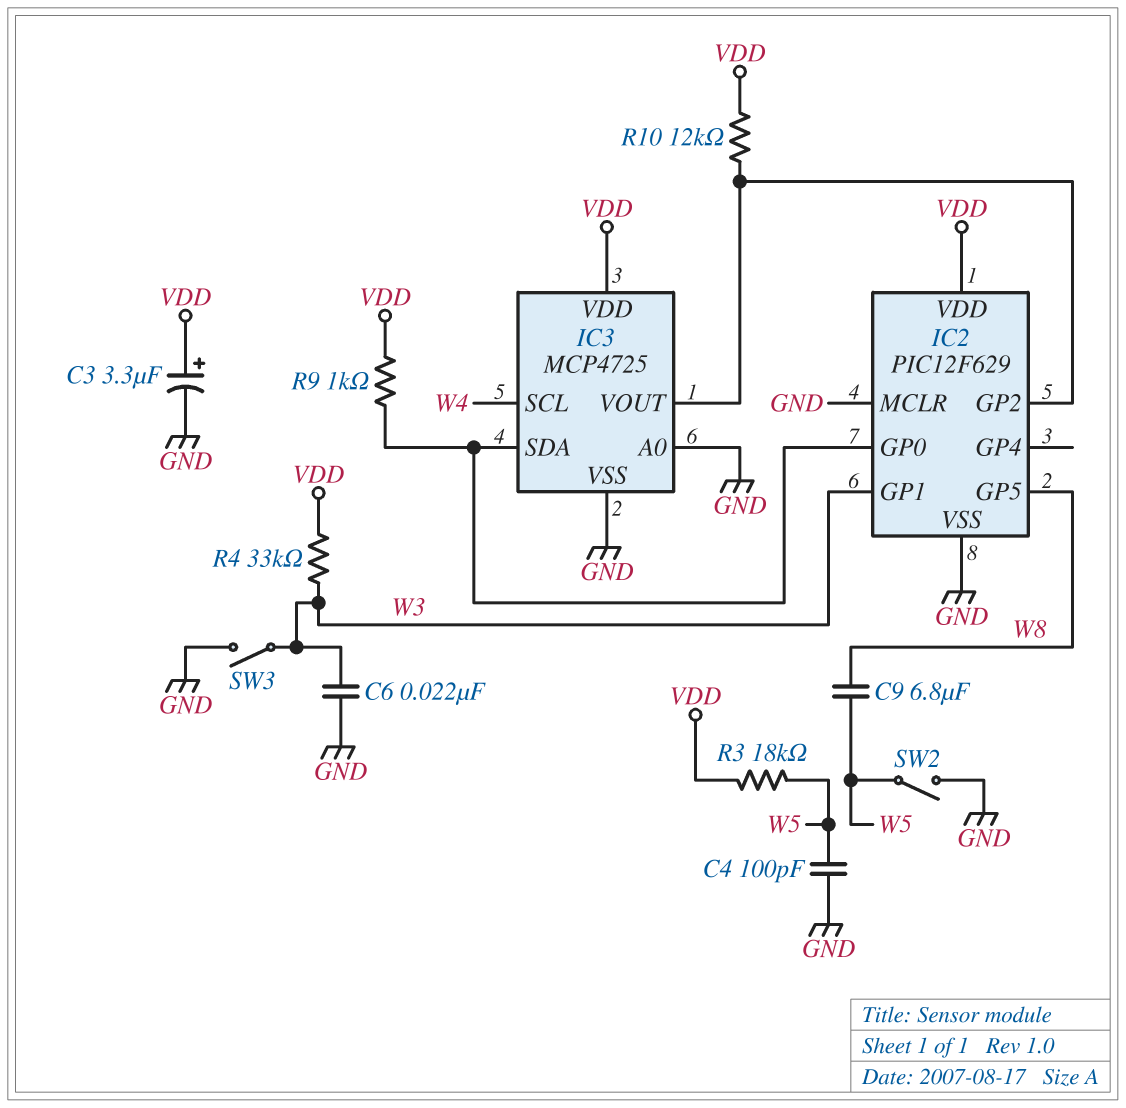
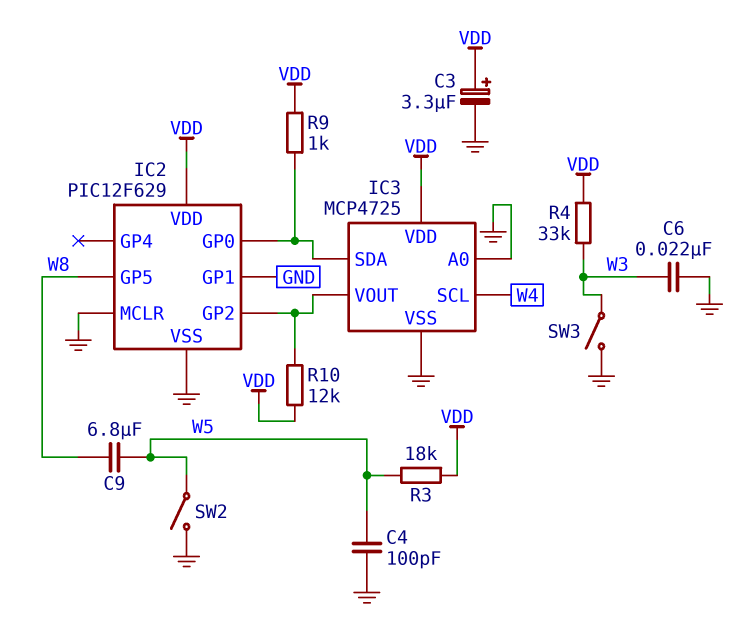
IC2 pin GP1: W3 -> GND

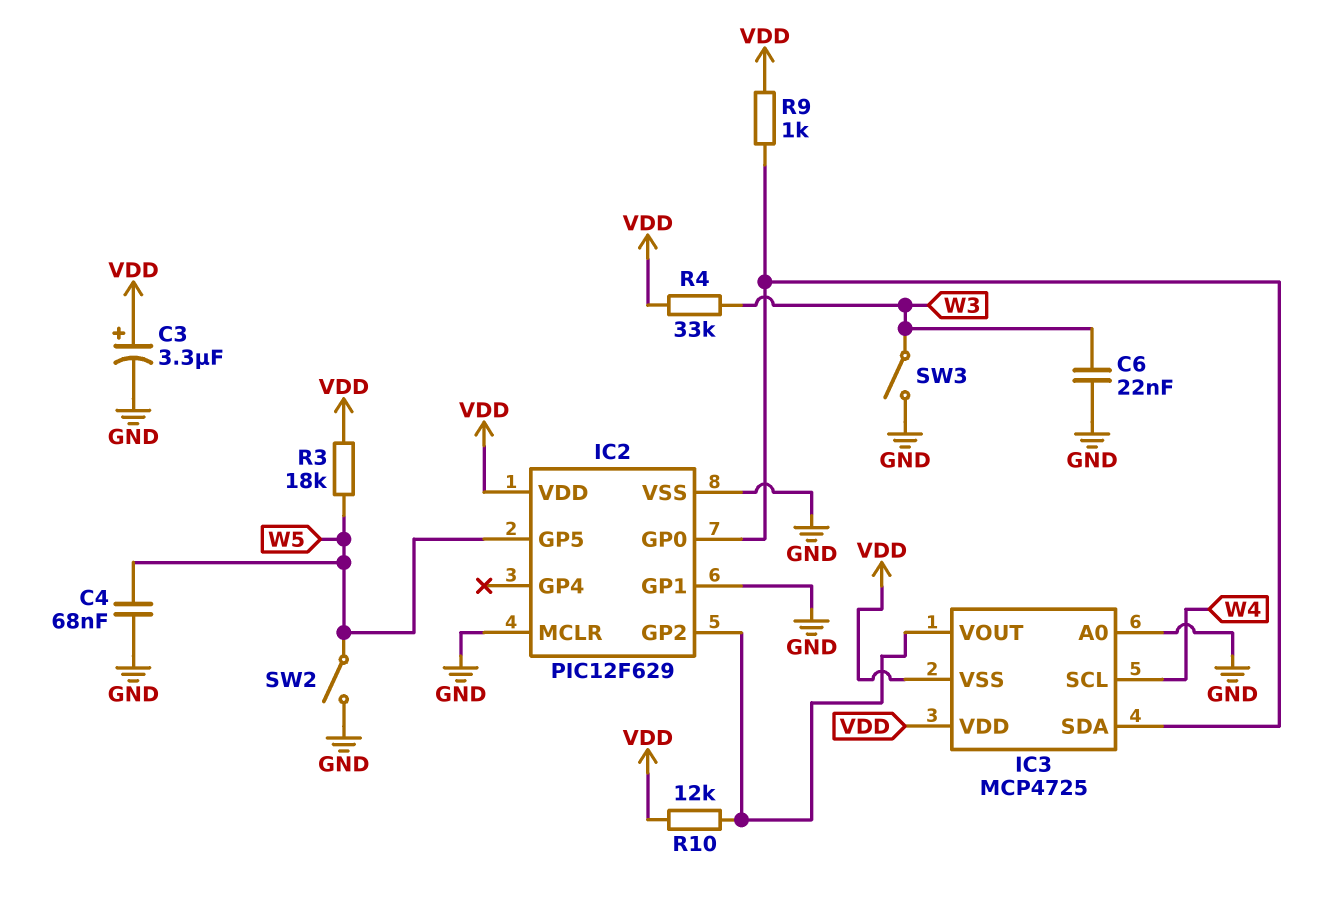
C4: 100pF (GND, W5) -> 68nF (GND, W5)
C9: 6.8uF (W5, W8) -> none
IC2 pin GP5: W8 -> W5
IC3 pin VSS: GND -> VDD

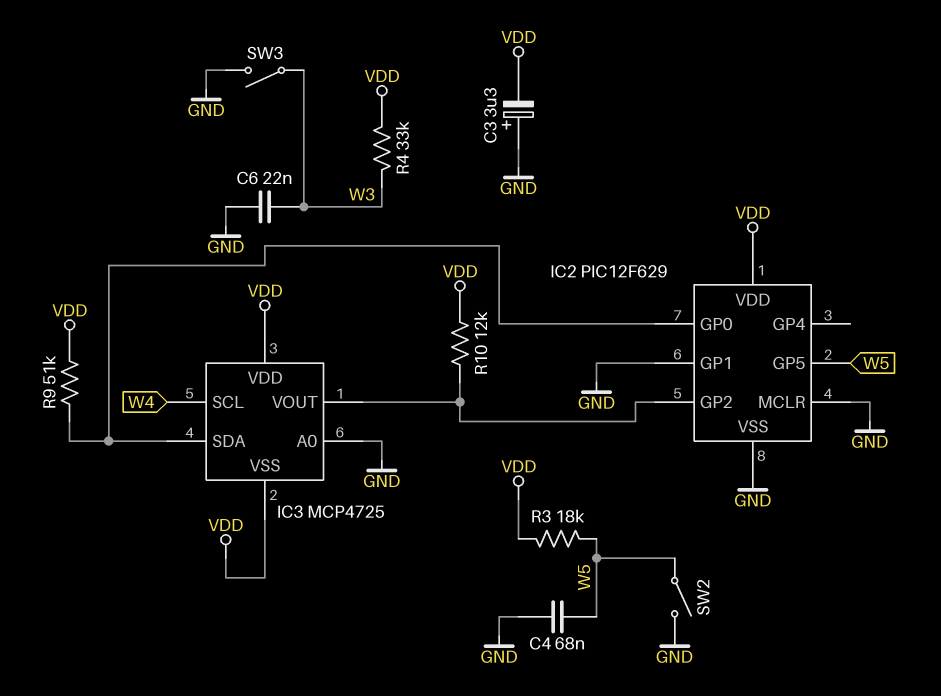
C3: 3.3uF (plus VDD, minus GND) -> 3.3uF (plus GND, minus VDD)
R9: 1k (IC2/GP0, VDD) -> 51k (IC2/GP0, VDD)

